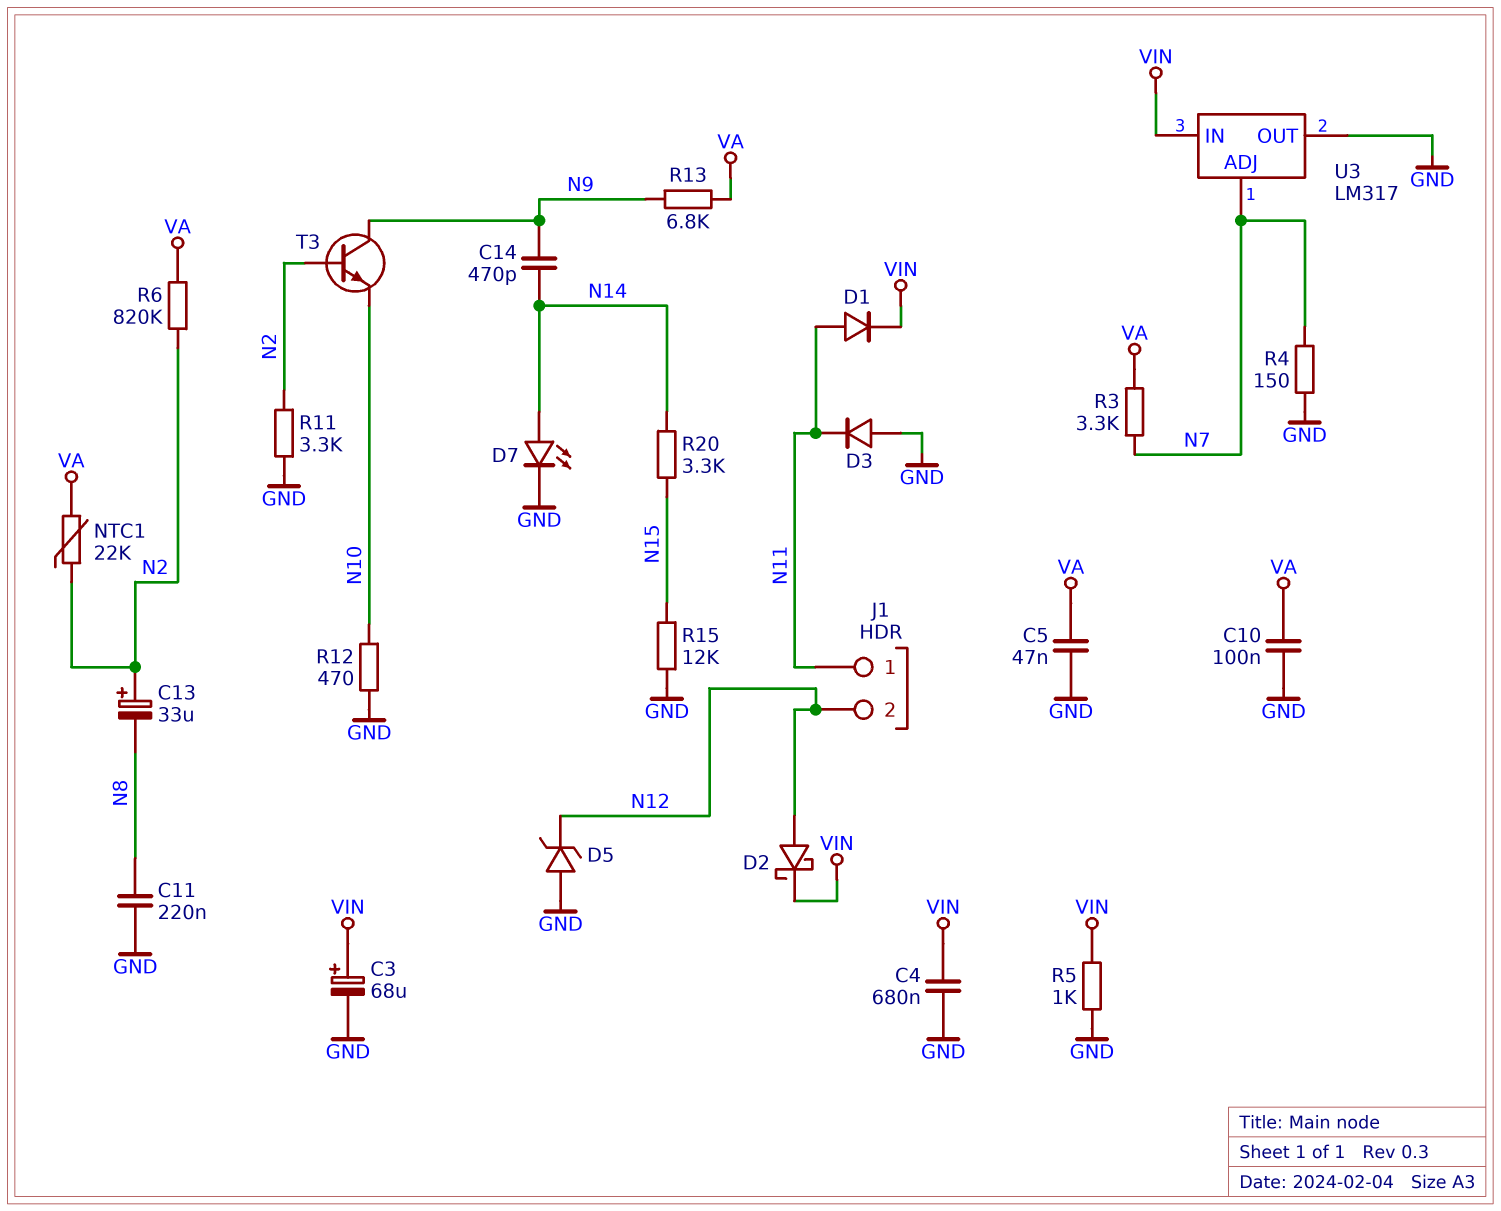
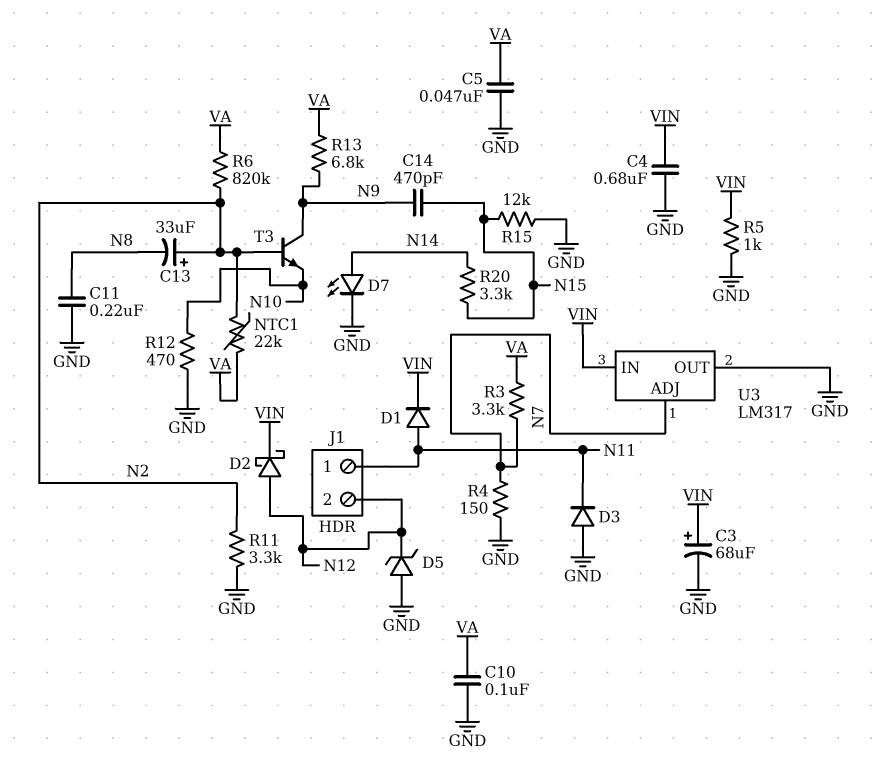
C14: 470pF (N9, N14) -> 470pF (N9, N15)

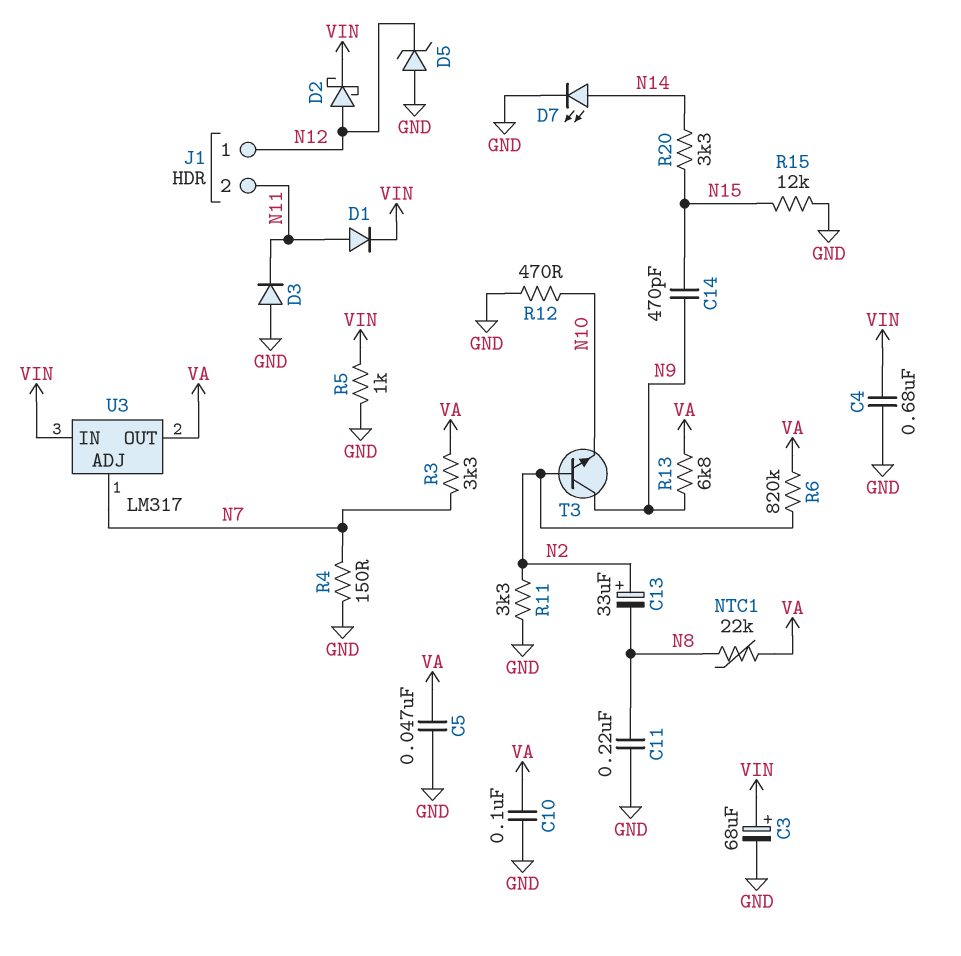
J1 pin 1: N11 -> N12
J1 pin 2: N12 -> N11
NTC1: 22k (N2, VA) -> 22k (N8, VA)
U3 pin OUT: GND -> VA

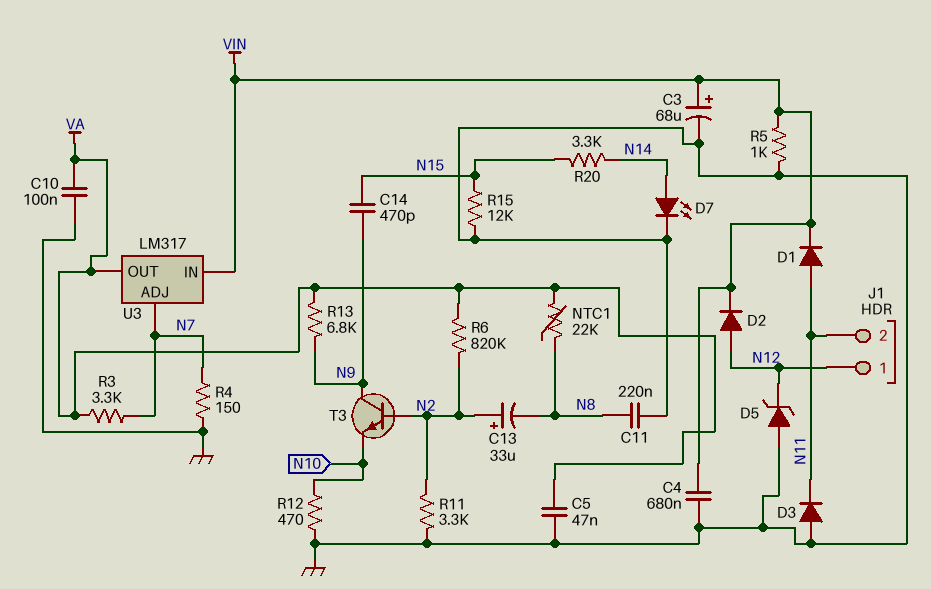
D2: schottky (A N12, K VIN) -> diode (A N12, K VIN)

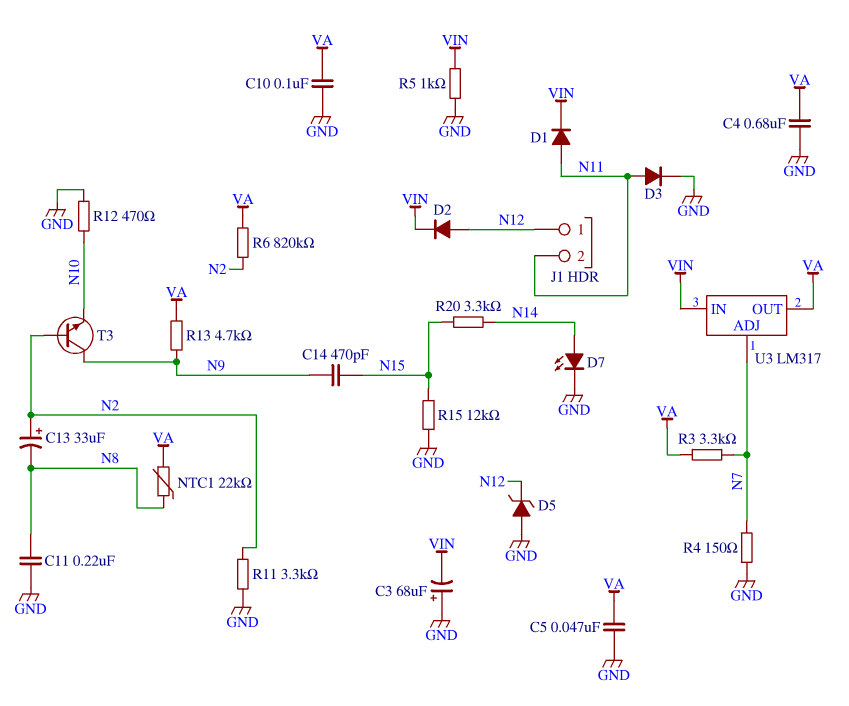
C3: 68uF (plus VIN, minus GND) -> 68uF (plus GND, minus VIN)
C4: 680nF (GND, VIN) -> 680nF (GND, VA)
D3: diode (A GND, K N11) -> diode (A N11, K GND)
R13: 6.8k (N9, VA) -> 4.7k (N9, VA)

